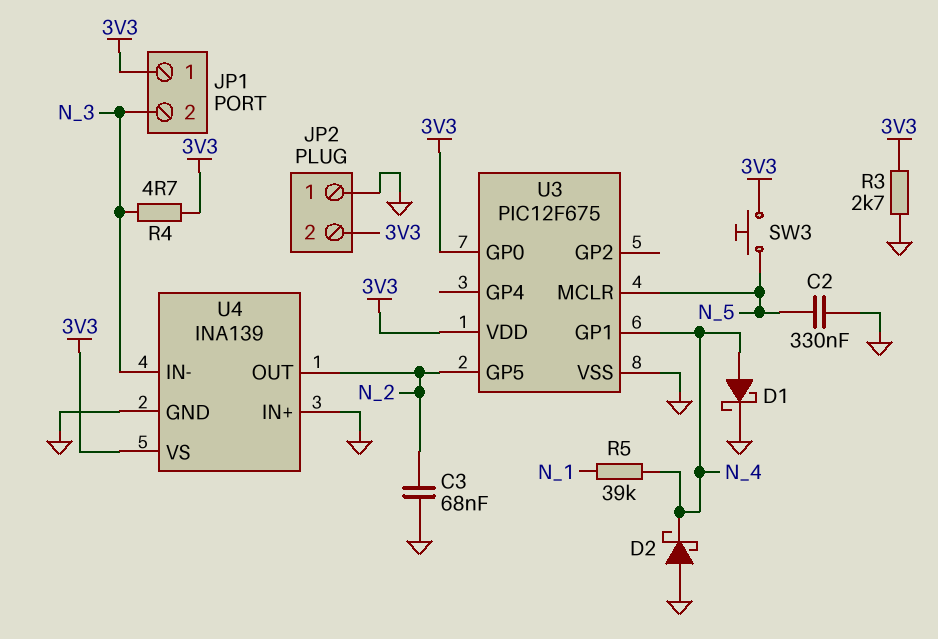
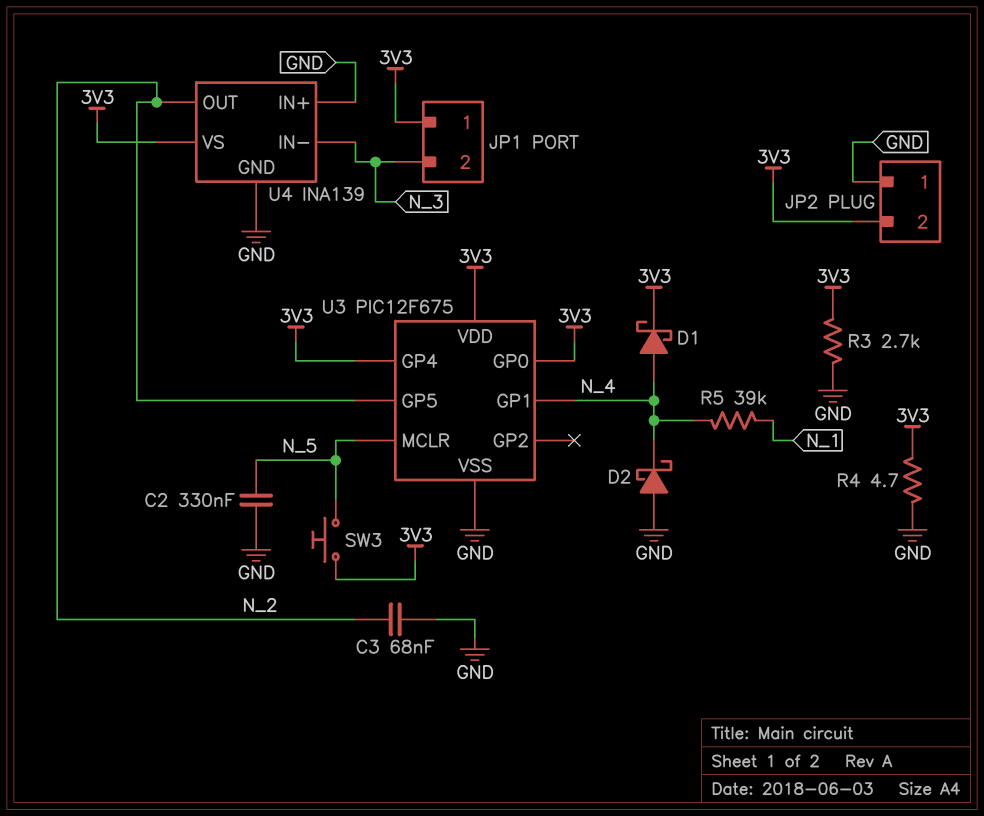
D1: schottky (A N_4, K GND) -> schottky (A N_4, K 3V3)
R4: 4.7 (3V3, N_3) -> 4.7 (3V3, GND)
U3 pin GP4: none -> 3V3

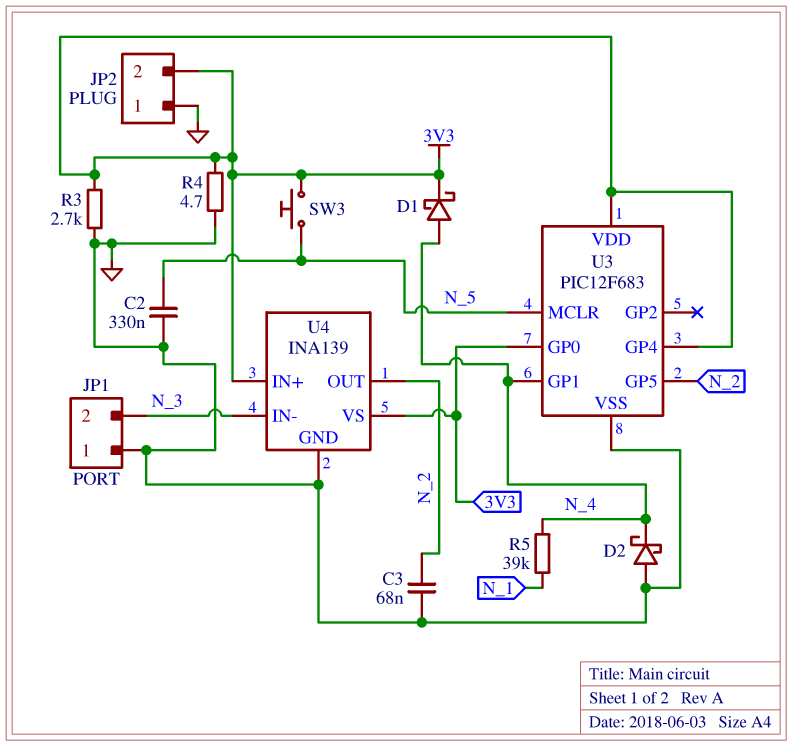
JP1 pin 1: 3V3 -> GND
U3: PIC12F675 -> PIC12F683
U4 pin IN+: GND -> 3V3

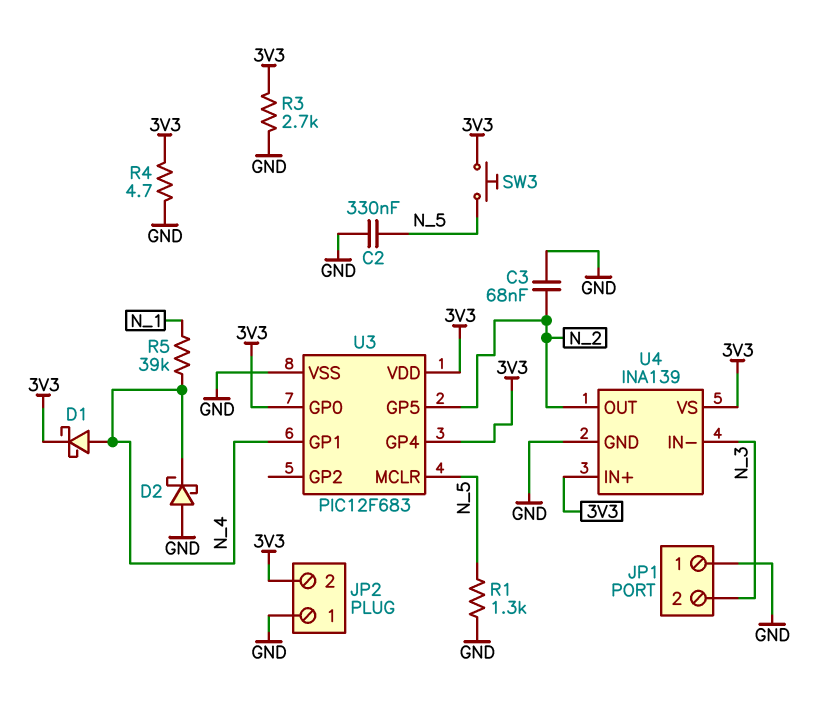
R1: none -> 1.3k (GND, N_5)

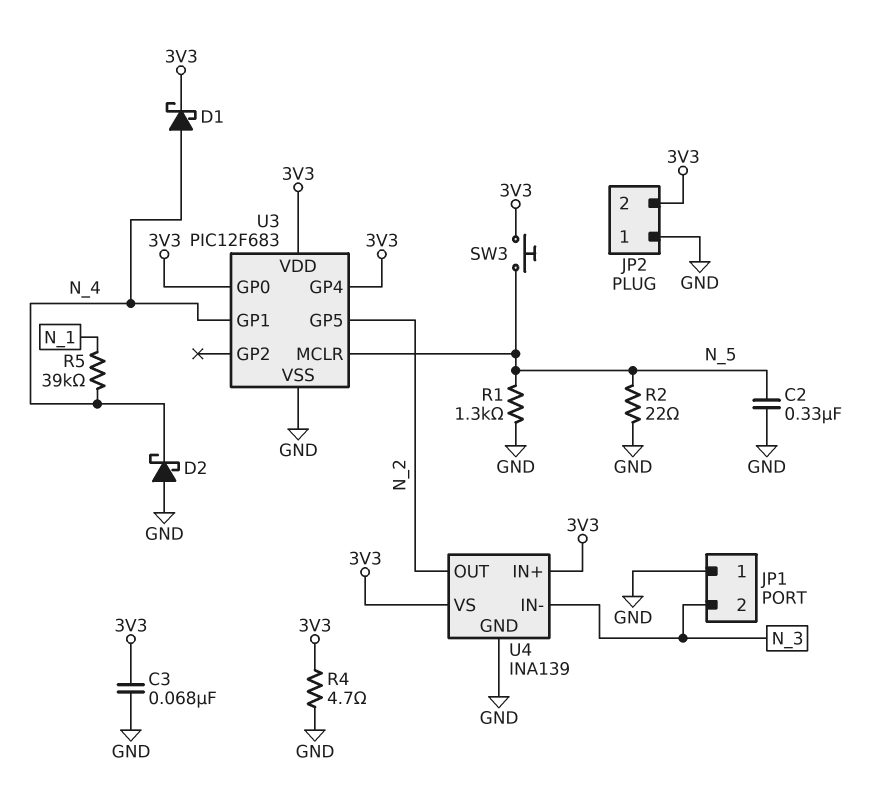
C3: 68nF (GND, N_2) -> 68nF (3V3, GND)
R2: none -> 22 (GND, N_5)
R3: 2.7k (3V3, GND) -> none

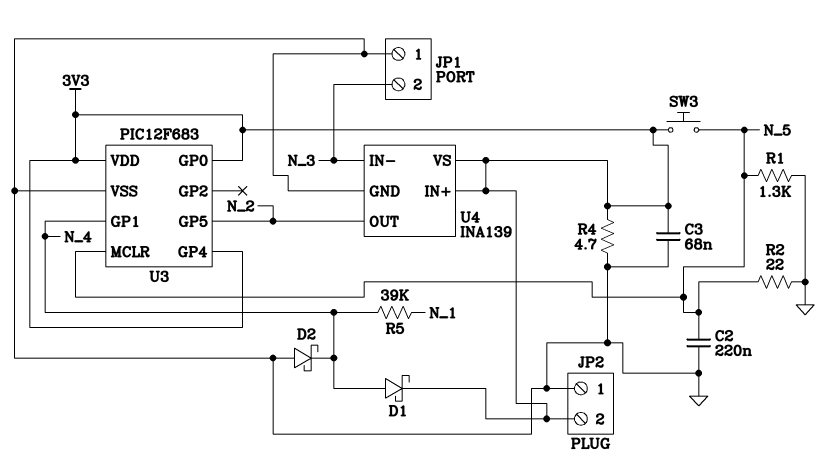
C2: 330nF (GND, N_5) -> 220nF (GND, N_5)

